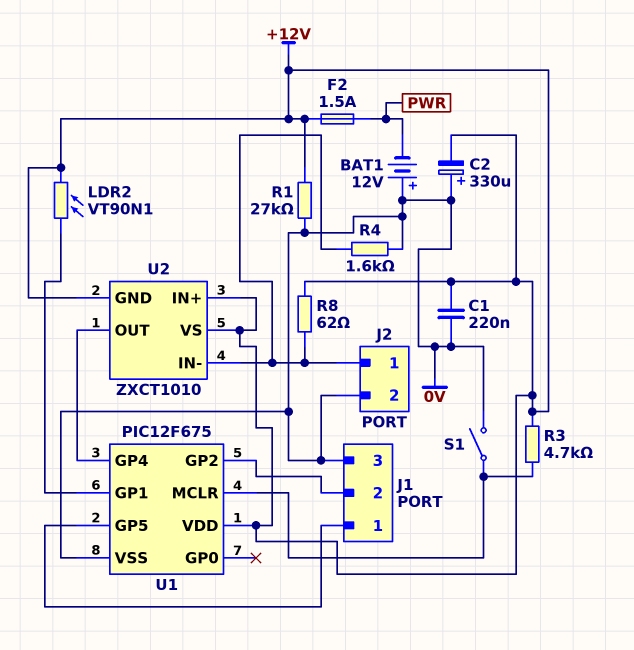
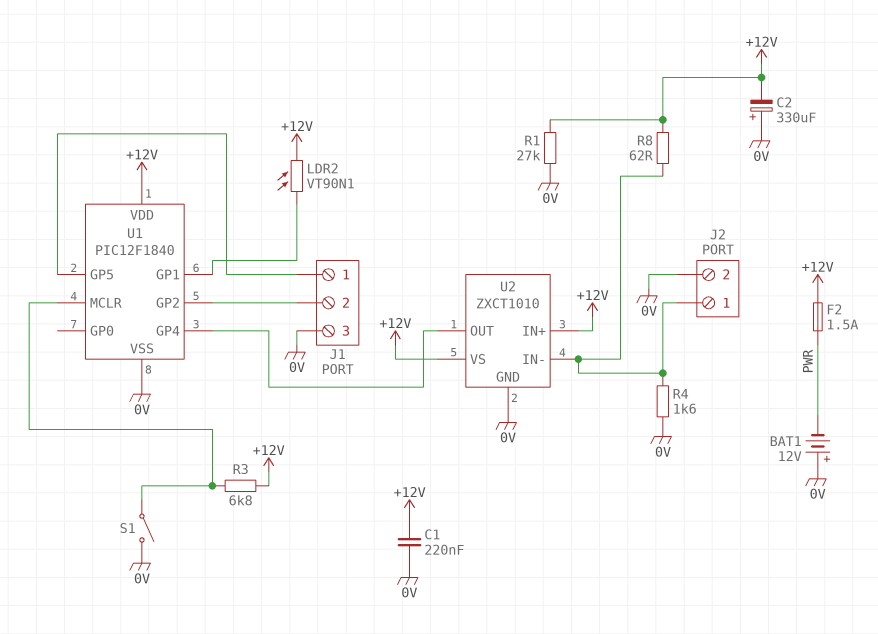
R3: 4.7k (+12V, U1/MCLR) -> 6.8k (+12V, U1/MCLR)
U1: PIC12F675 -> PIC12F1840
U2 pin GND: +12V -> 0V

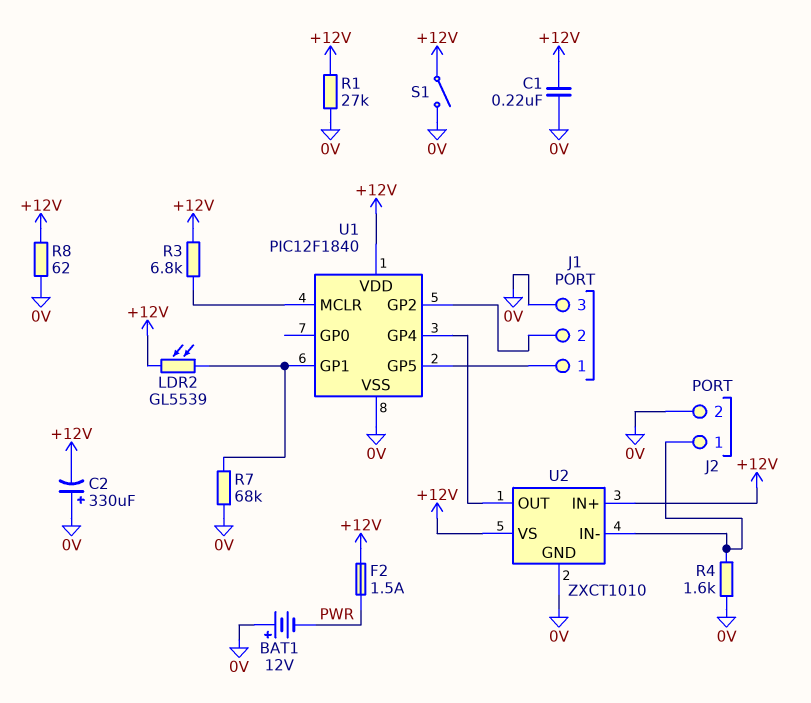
LDR2: VT90N1 (+12V, U1/GP1) -> GL5539 (+12V, U1/GP1)
R7: none -> 68k (0V, U1/GP1)
R8: 62 (+12V, J2/1) -> 62 (+12V, 0V)
S1: switch (0V, U1/MCLR) -> switch (+12V, 0V)

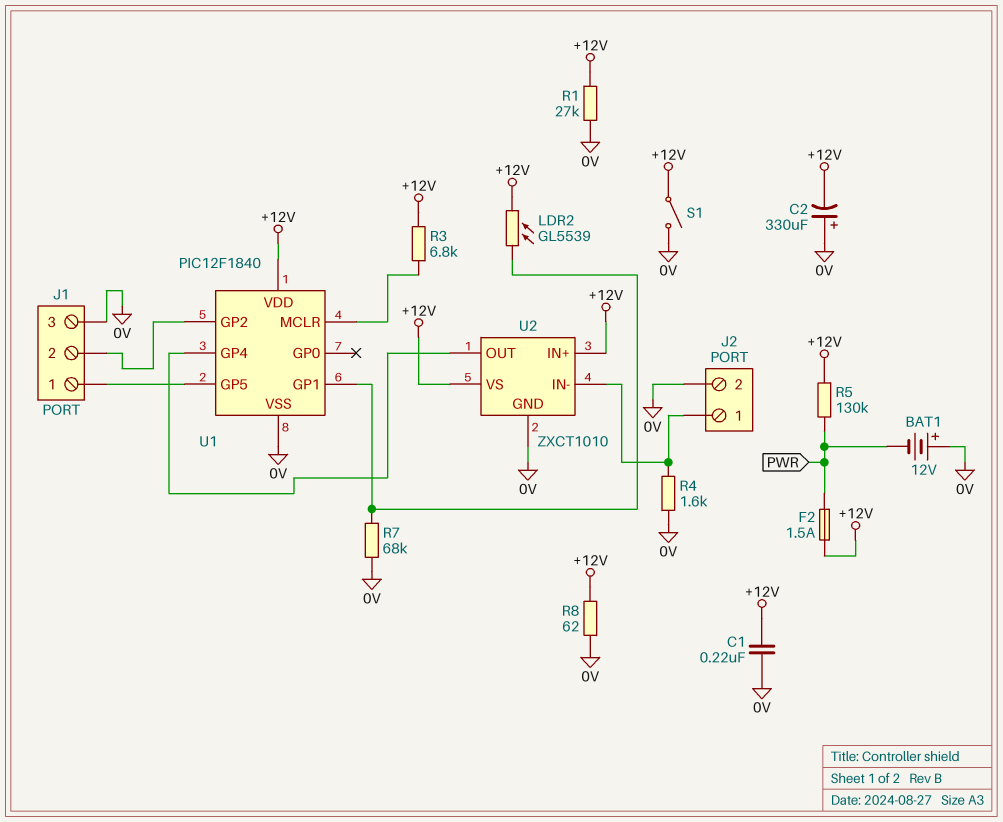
R5: none -> 130k (+12V, PWR)

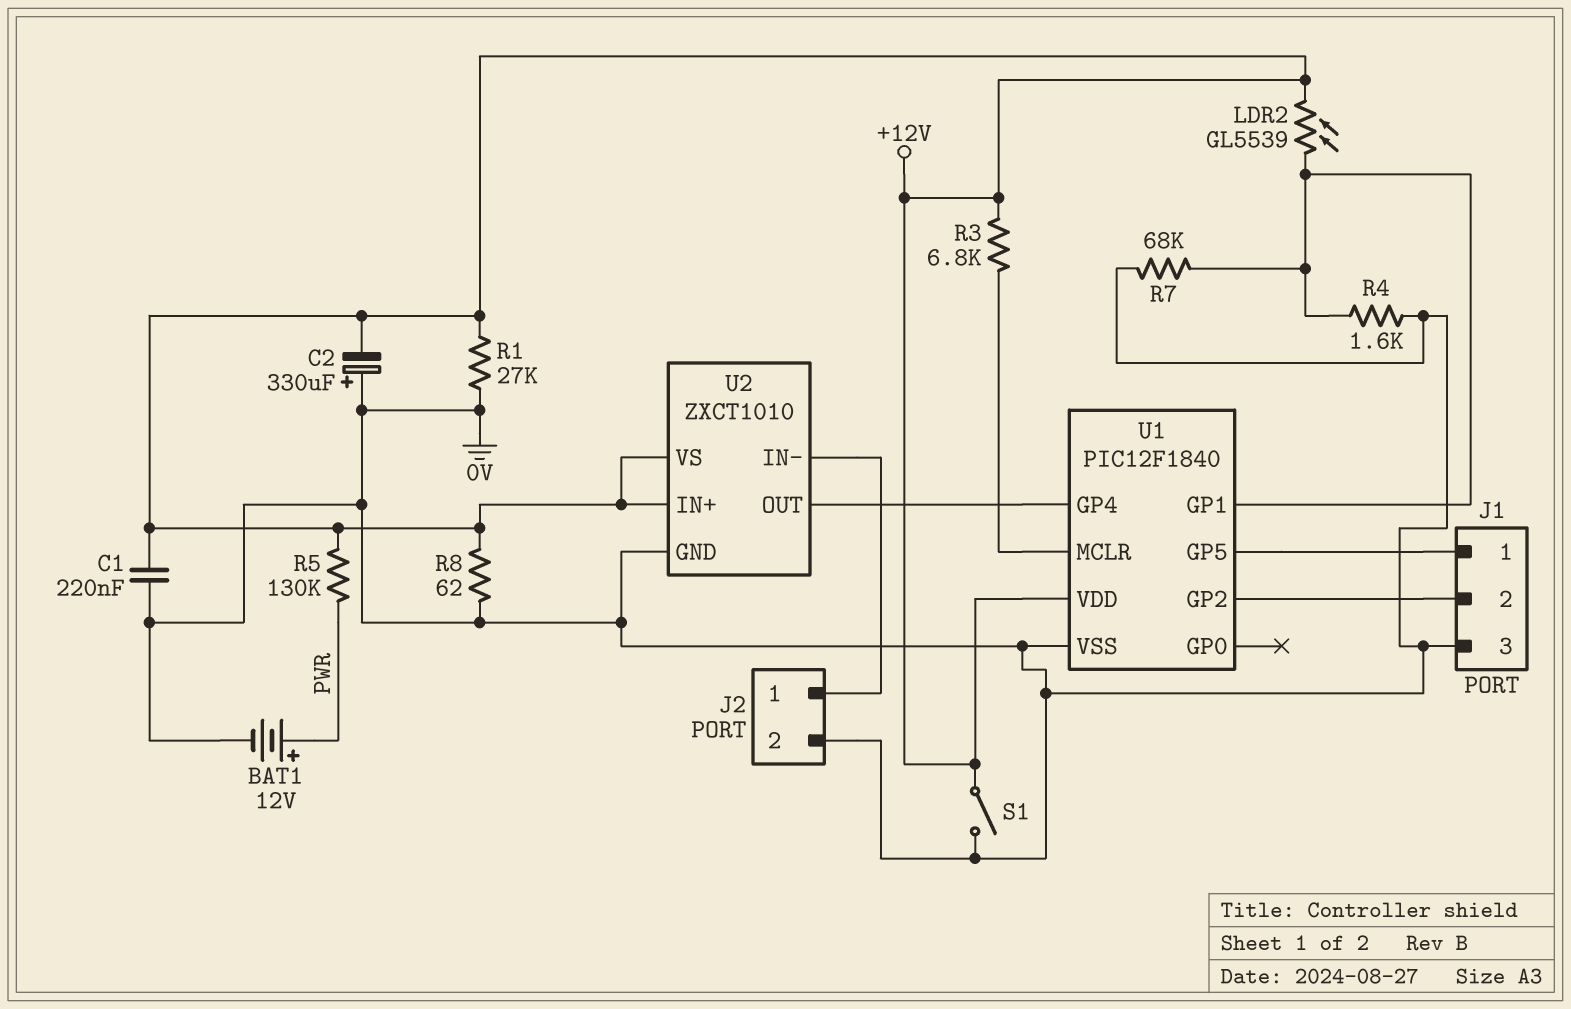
BAT1: 12V (plus 0V, minus PWR) -> 12V (plus PWR, minus 0V)
F2: 1.5A (+12V, PWR) -> none
R4: 1.6k (0V, J2/1) -> 1.6k (0V, U1/GP1)

